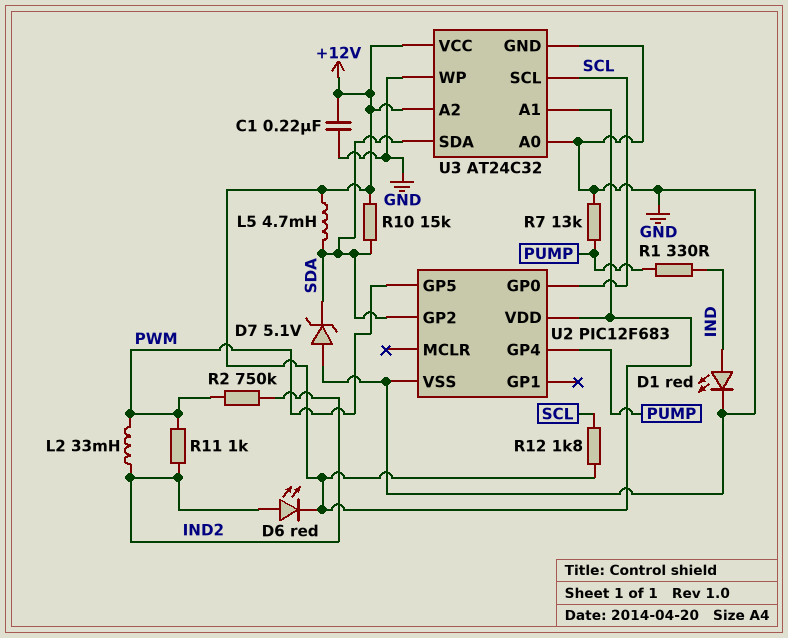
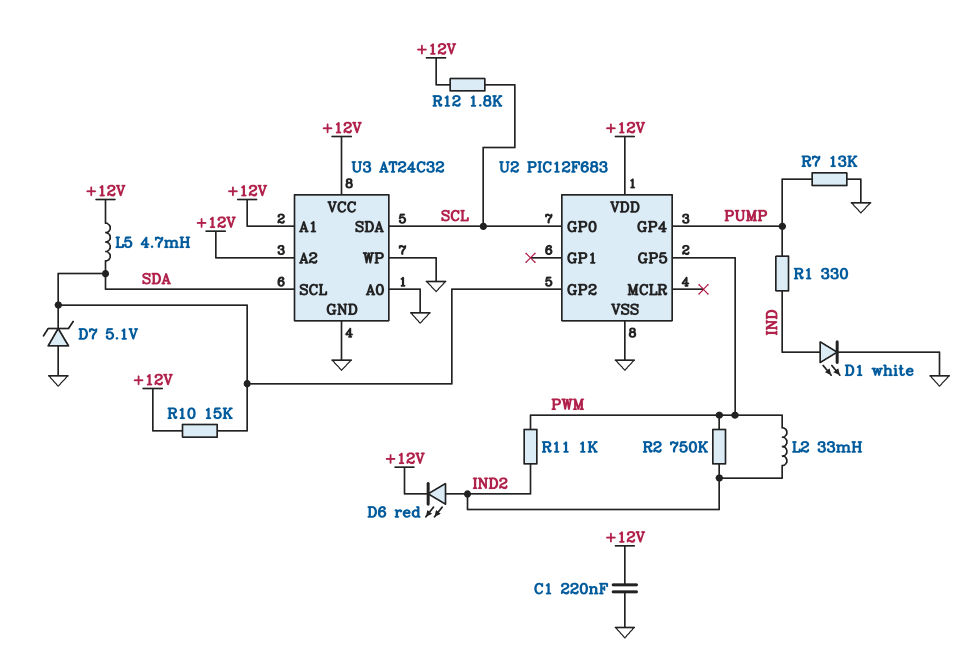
D1: LED red (A IND, K GND) -> LED white (A IND, K GND)
U3 pin SCL: SCL -> SDA
U3 pin SDA: SDA -> SCL

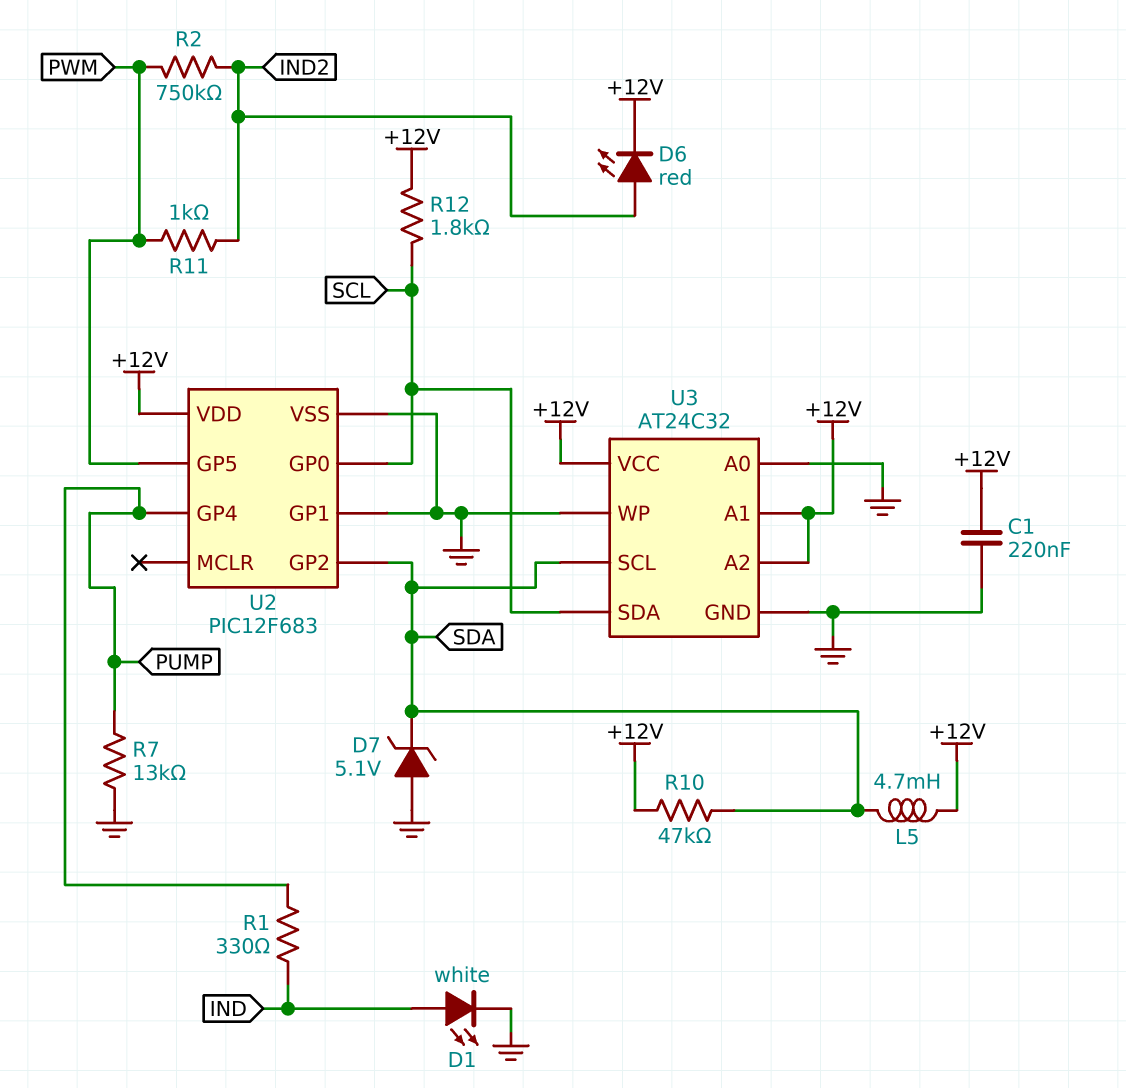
L2: 33mH (IND2, PWM) -> none
R10: 15k (+12V, SDA) -> 47k (+12V, SDA)
U2 pin GP1: none -> GND

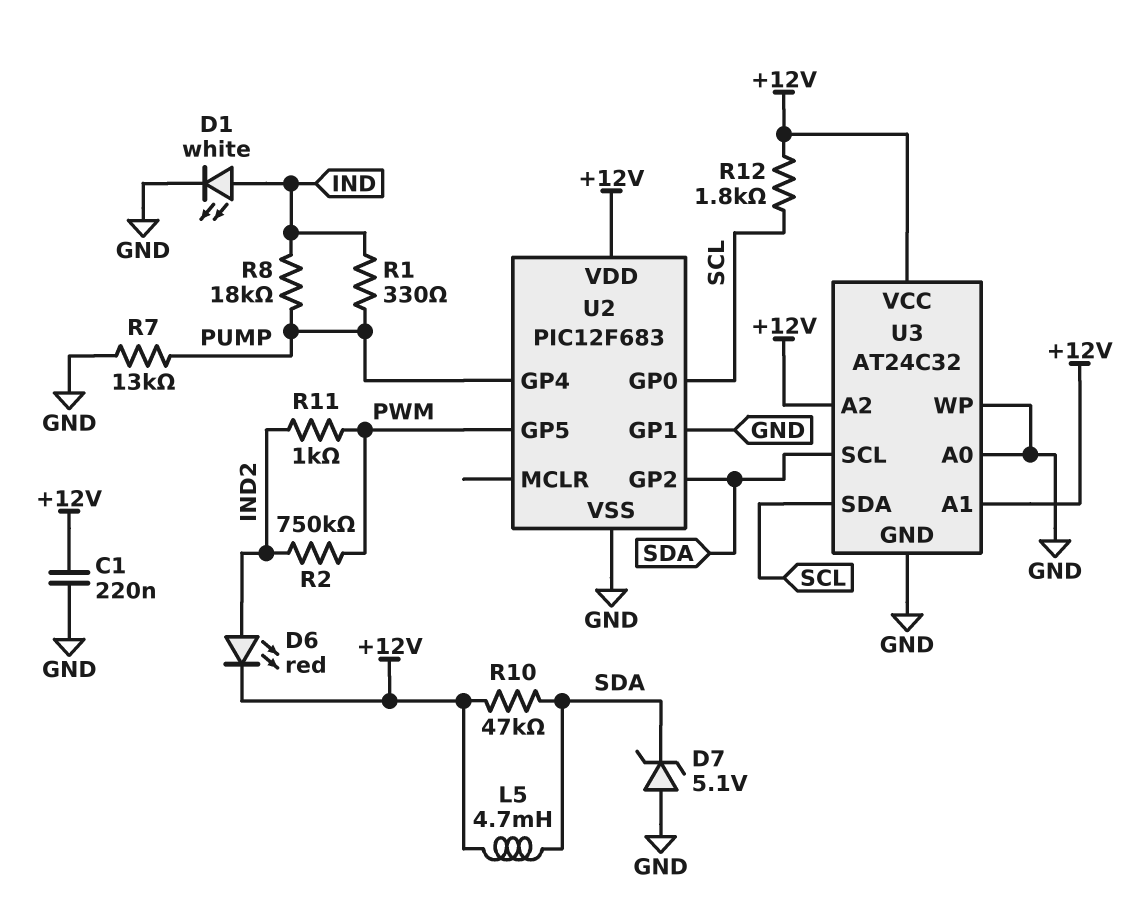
R8: none -> 18k (IND, PUMP)

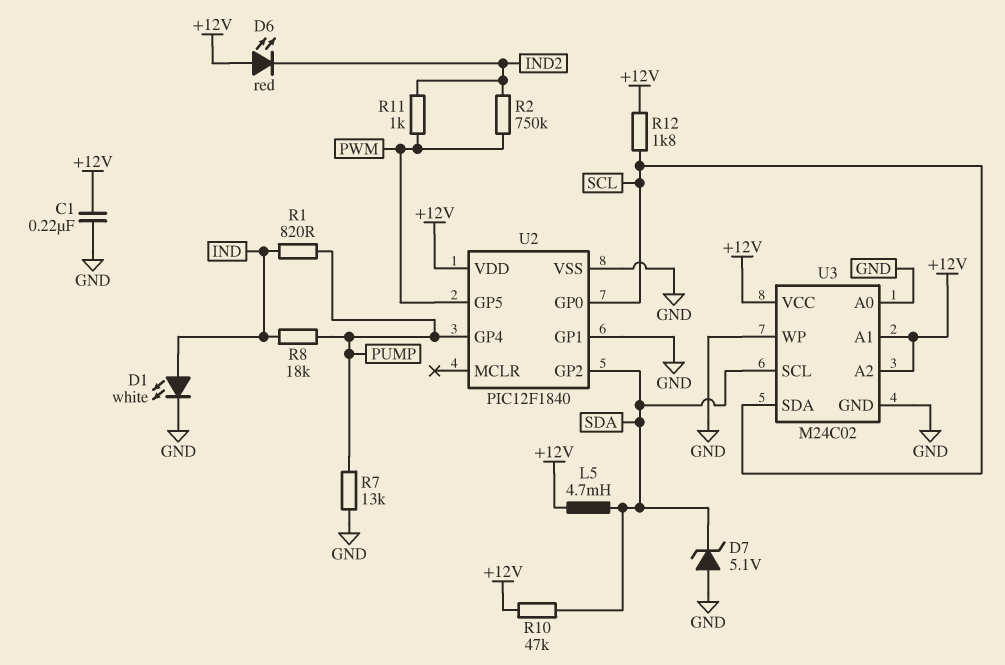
D6: LED red (A IND2, K +12V) -> LED red (A +12V, K IND2)
R1: 330 (IND, PUMP) -> 820 (IND, PUMP)
U2: PIC12F683 -> PIC12F1840
U3: AT24C32 -> M24C02

